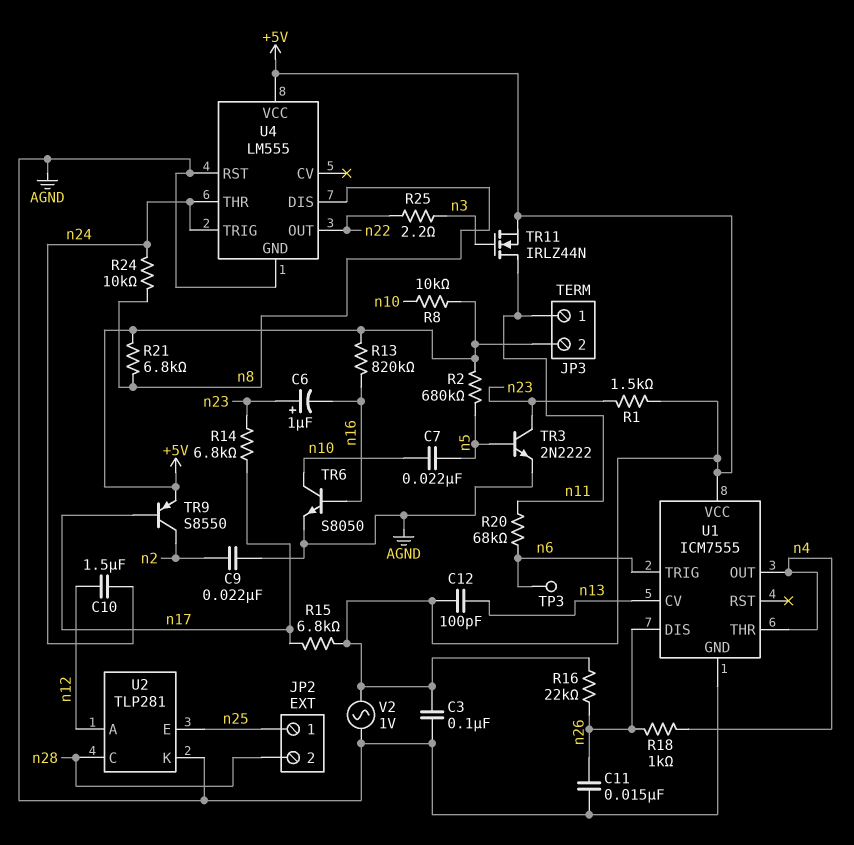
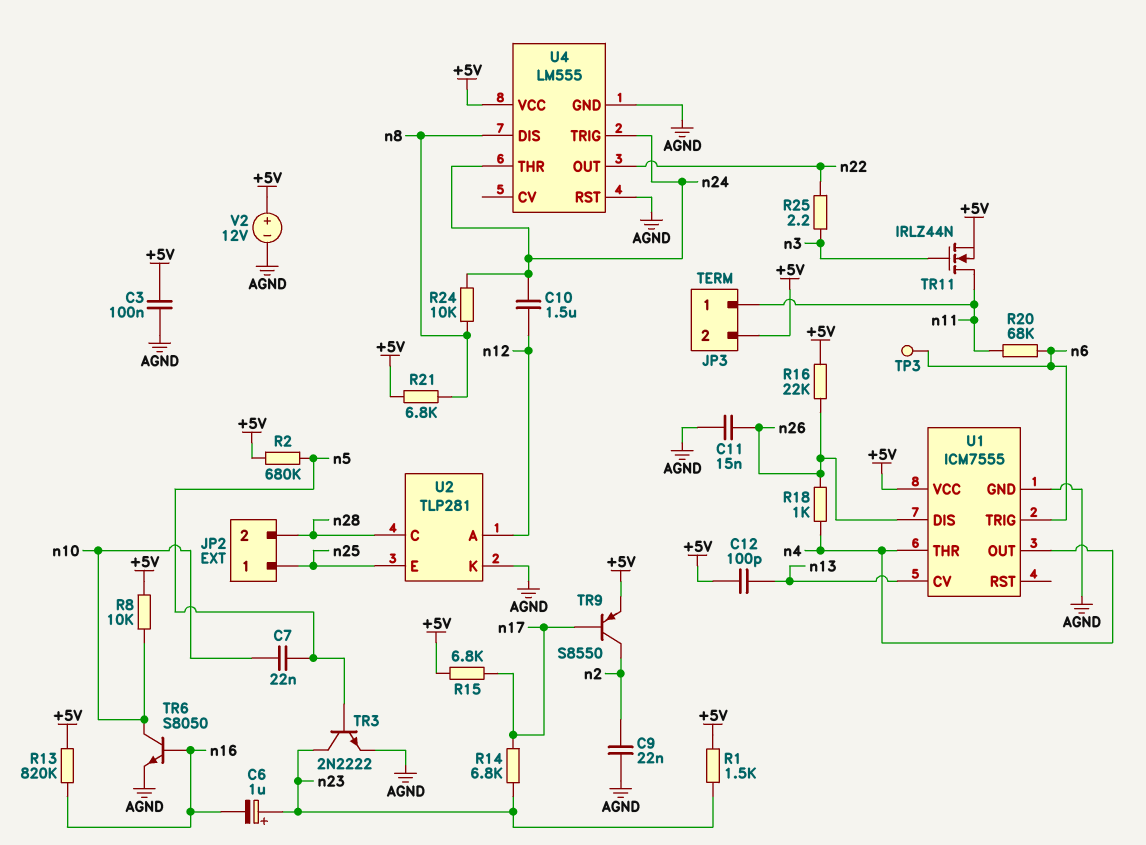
V2: AC 1V (+5V, AGND) -> 12V (plus +5V, minus AGND)

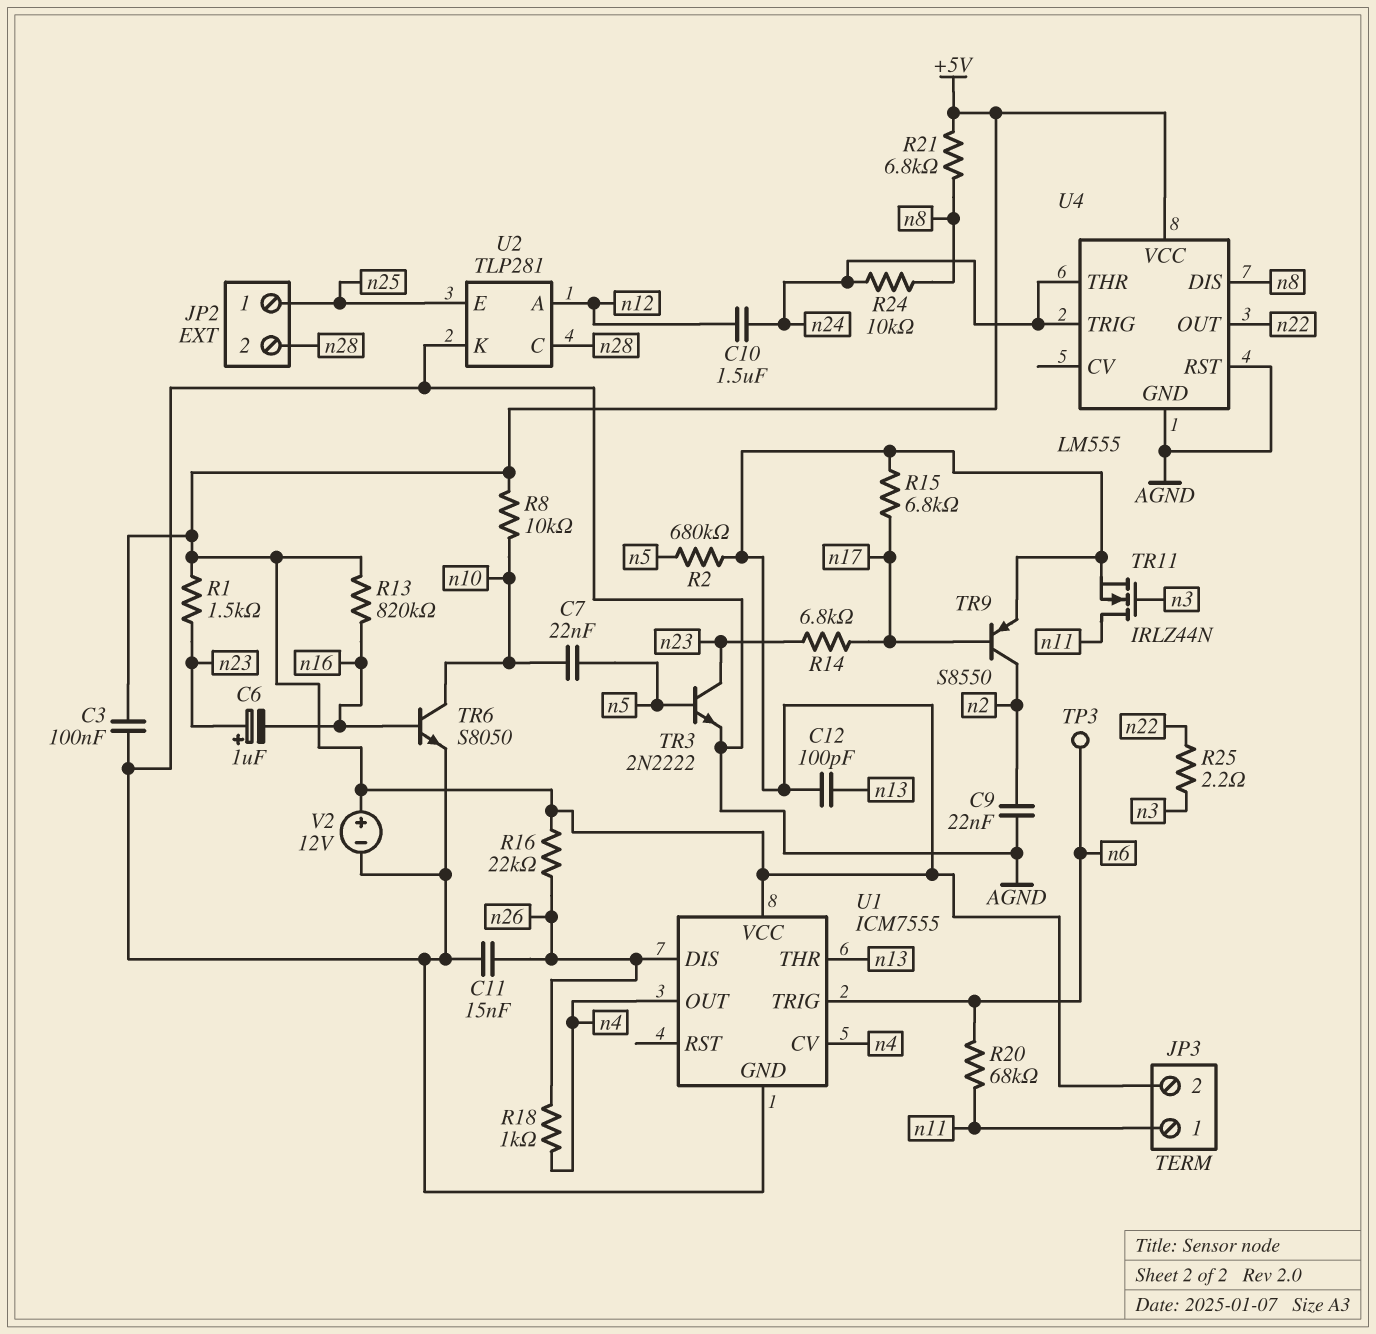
U1 pin CV: n13 -> n4
U1 pin THR: n4 -> n13

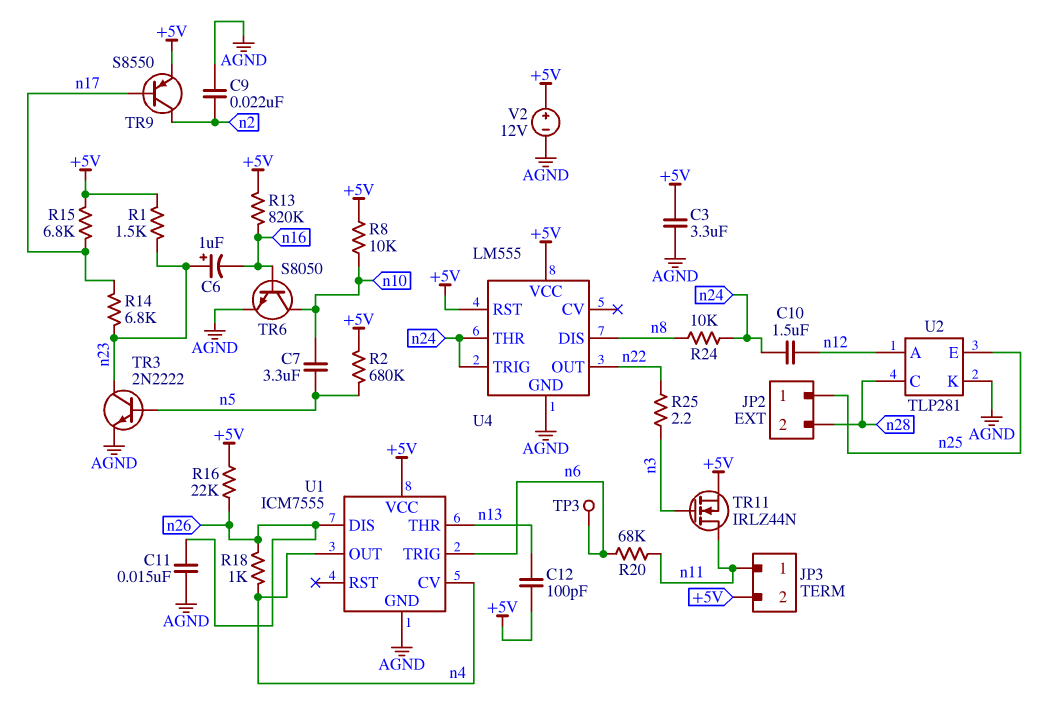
C3: 100nF (+5V, AGND) -> 3.3uF (+5V, AGND)
C7: 22nF (n5, n10) -> 3.3uF (n5, n10)
R21: 6.8k (+5V, n8) -> none
U4 pin RST: AGND -> +5V

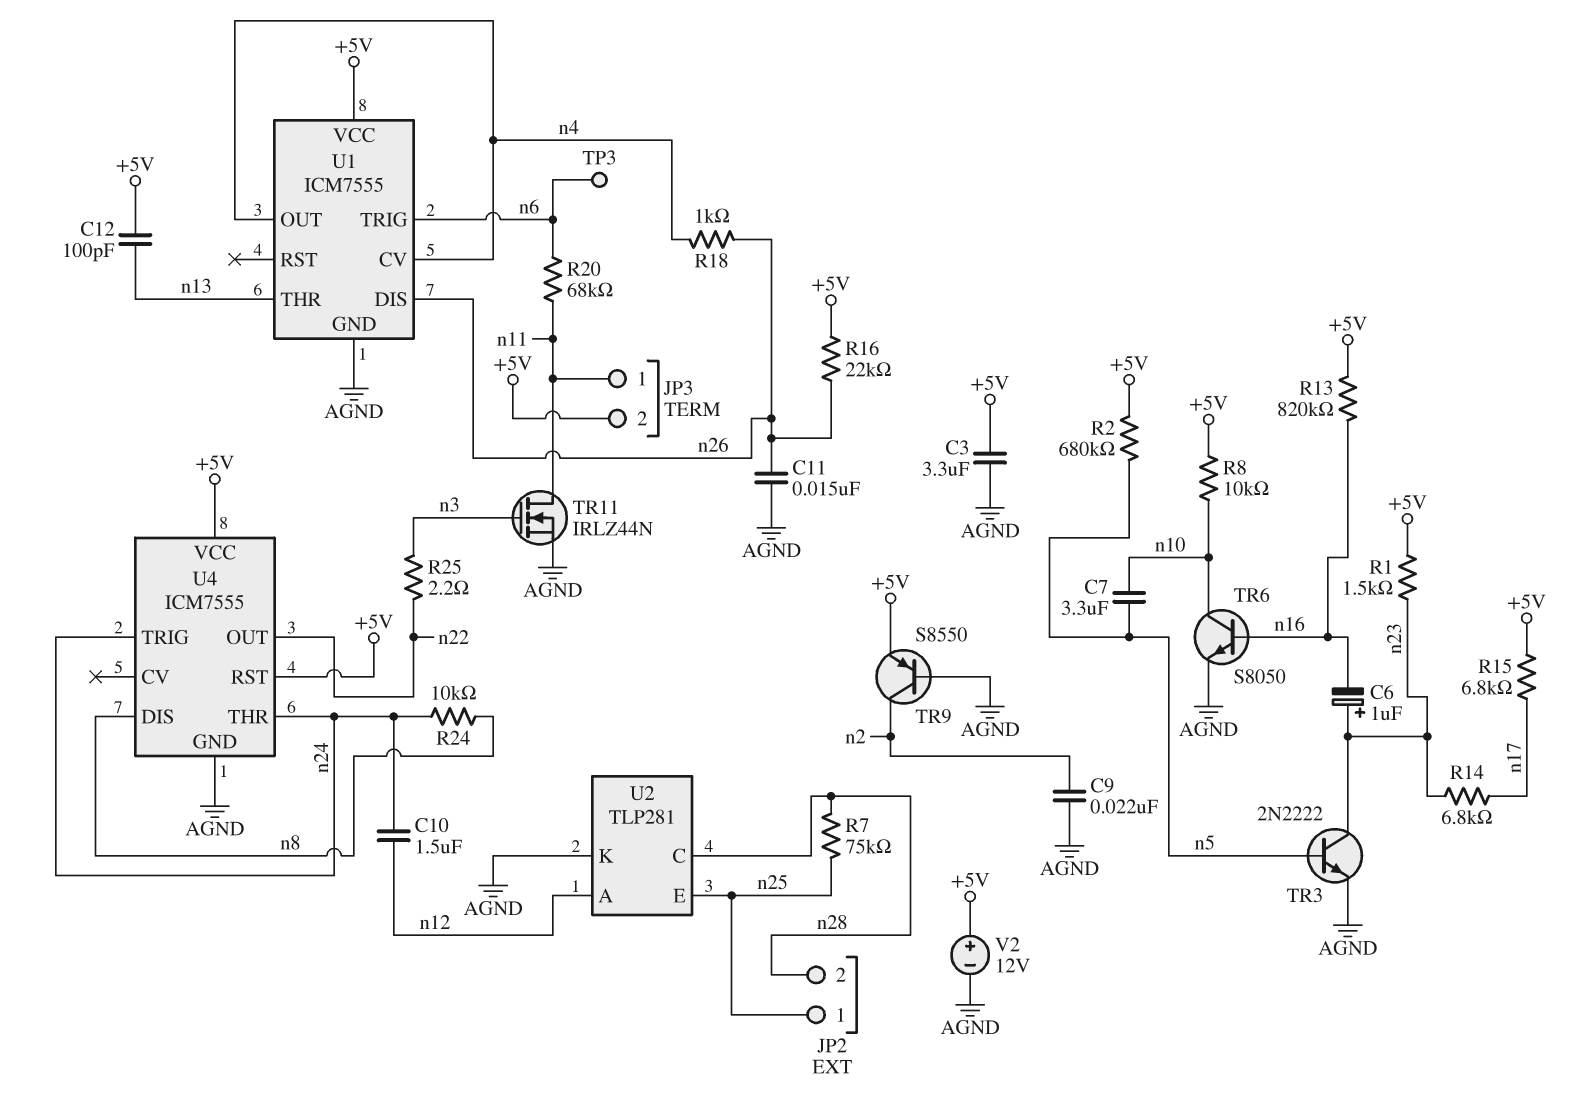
R7: none -> 75k (n25, n28)
TR9: PNP S8550 (B n17, C n2, E +5V) -> PNP S8550 (B AGND, C n2, E +5V)
TR11: NMOS IRLZ44N (G n3, D n11, S +5V) -> NMOS IRLZ44N (G n3, D n11, S AGND)
U4: LM555 -> ICM7555

